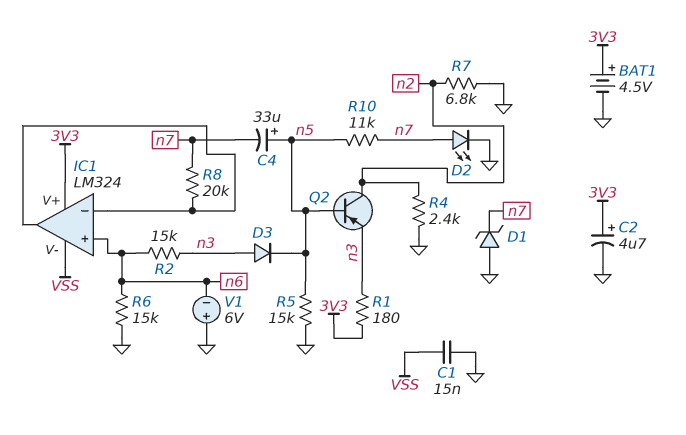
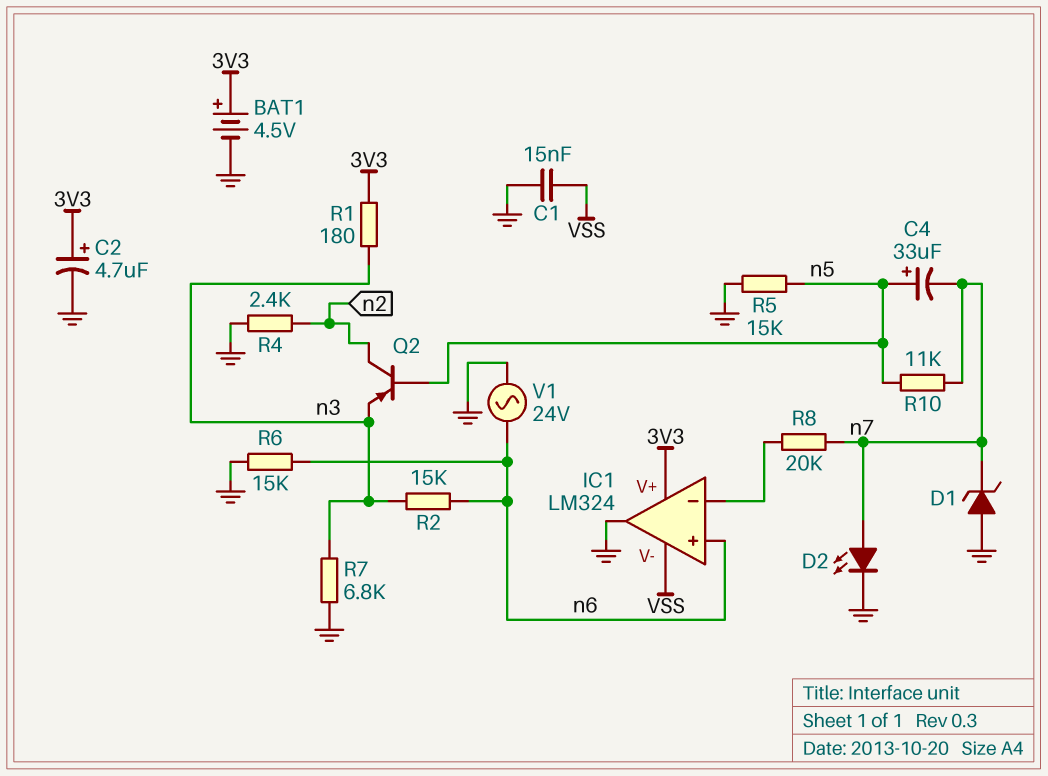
D3: diode (A n3, K n5) -> none
IC1 pin out: IC1/in- -> GND
R7: 6.8k (GND, n2) -> 6.8k (GND, n3)
V1: 6V (plus GND, minus n6) -> AC 24V (GND, n6)

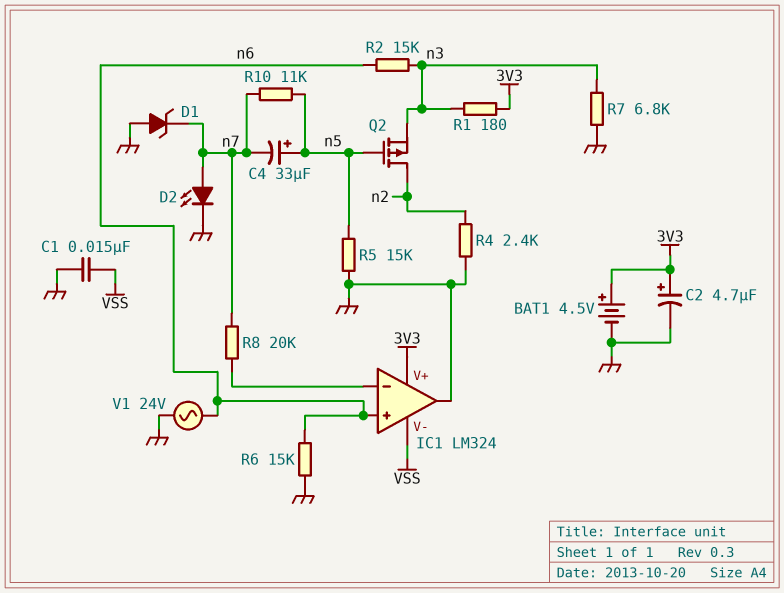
Q2: PNP (B n5, C n2, E n3) -> PMOS (G n5, D n2, S n3)

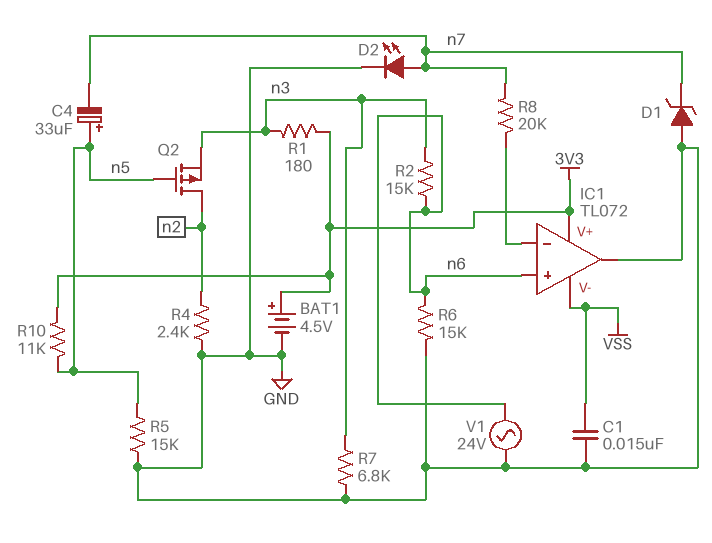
C2: 4.7uF (plus 3V3, minus GND) -> none
IC1: LM324 -> TL072
R10: 11k (n5, n7) -> 11k (3V3, n5)

